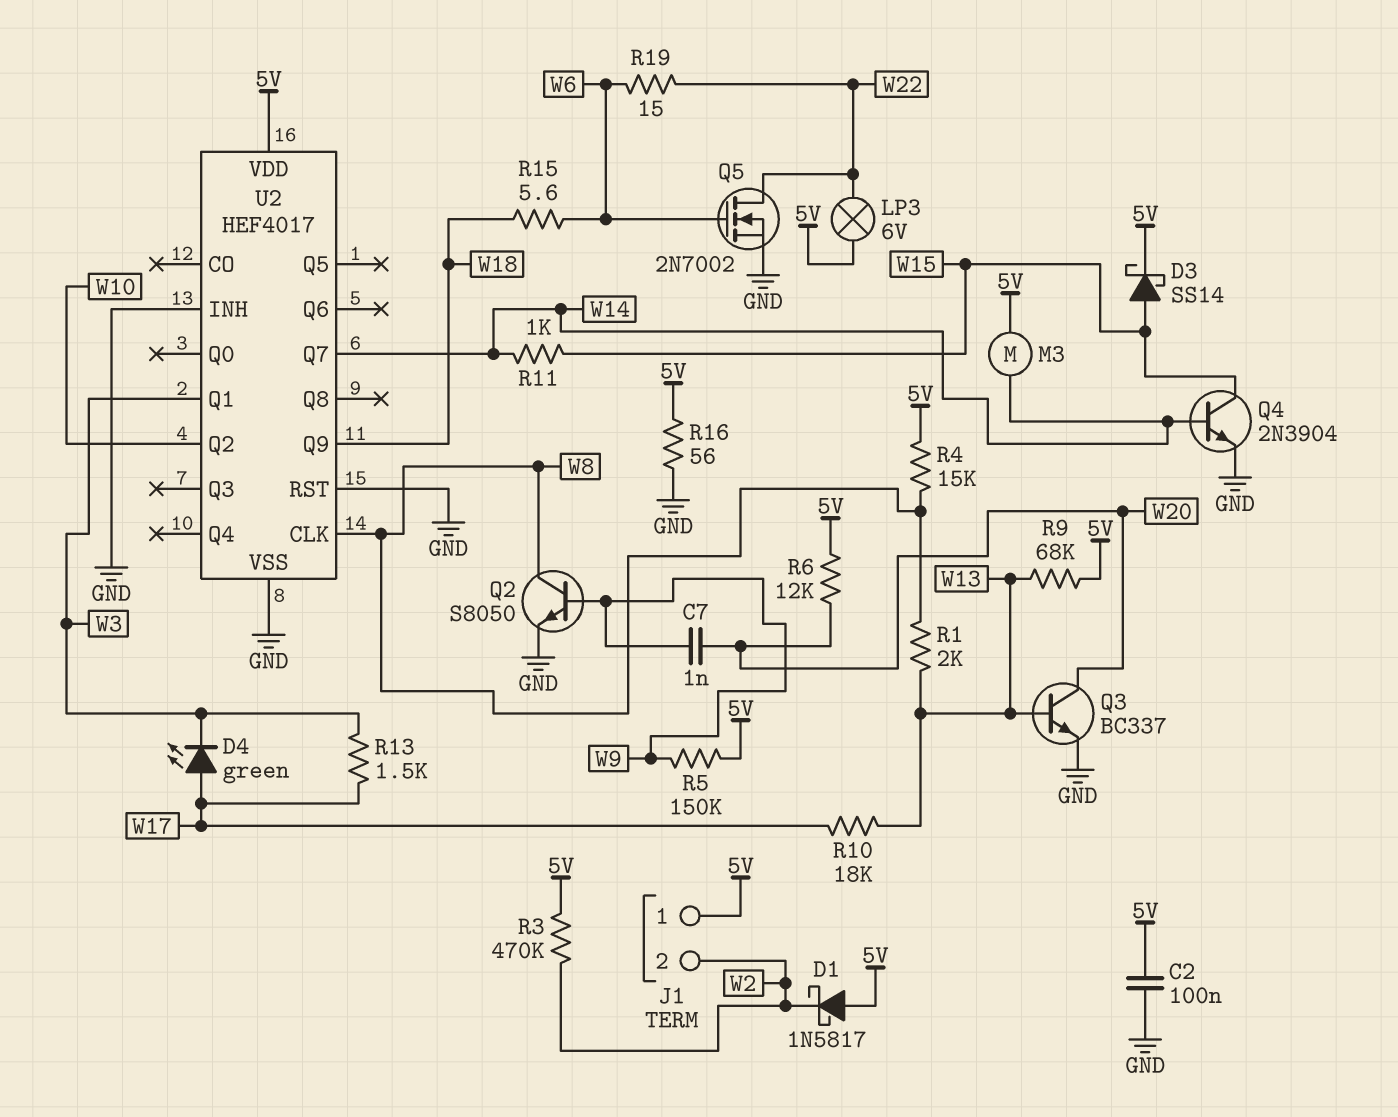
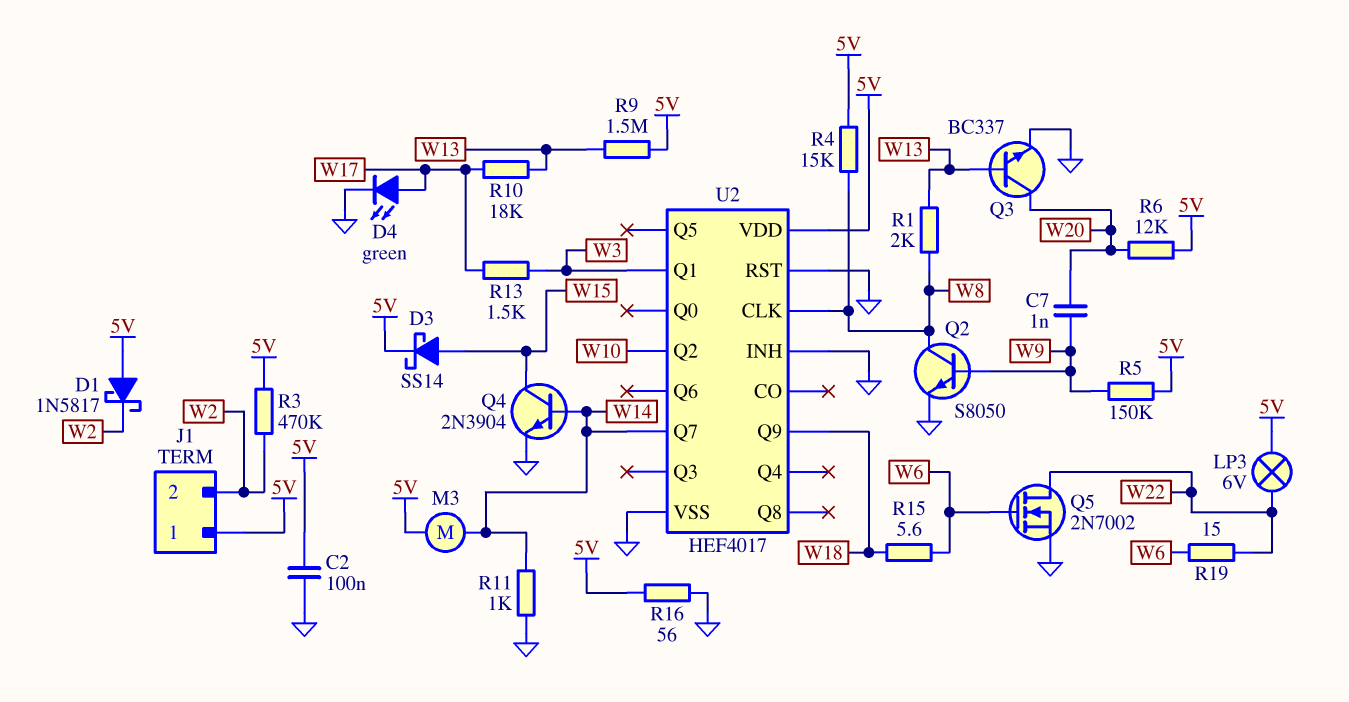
D4: LED green (A W17, K W3) -> LED green (A W17, K GND)
R9: 68k (5V, W13) -> 1.5M (5V, W13)
R11: 1k (W14, W15) -> 1k (GND, W14)

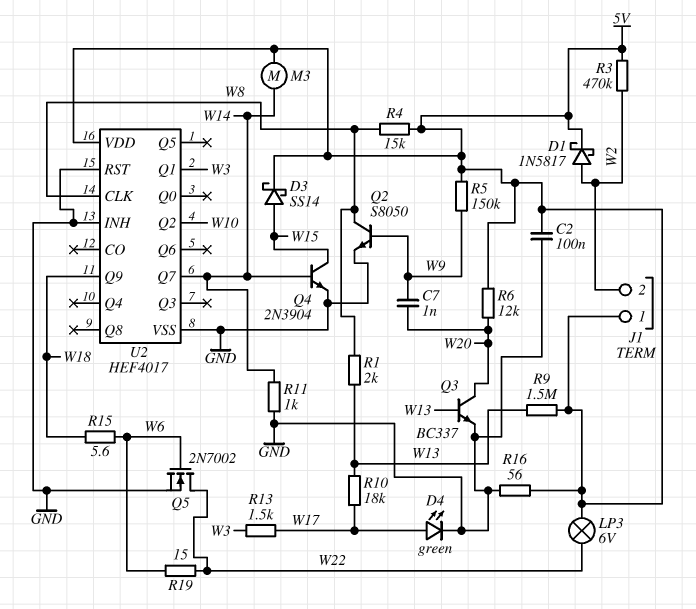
D1: schottky 1N5817 (A 5V, K W2) -> schottky 1N5817 (A W2, K 5V)

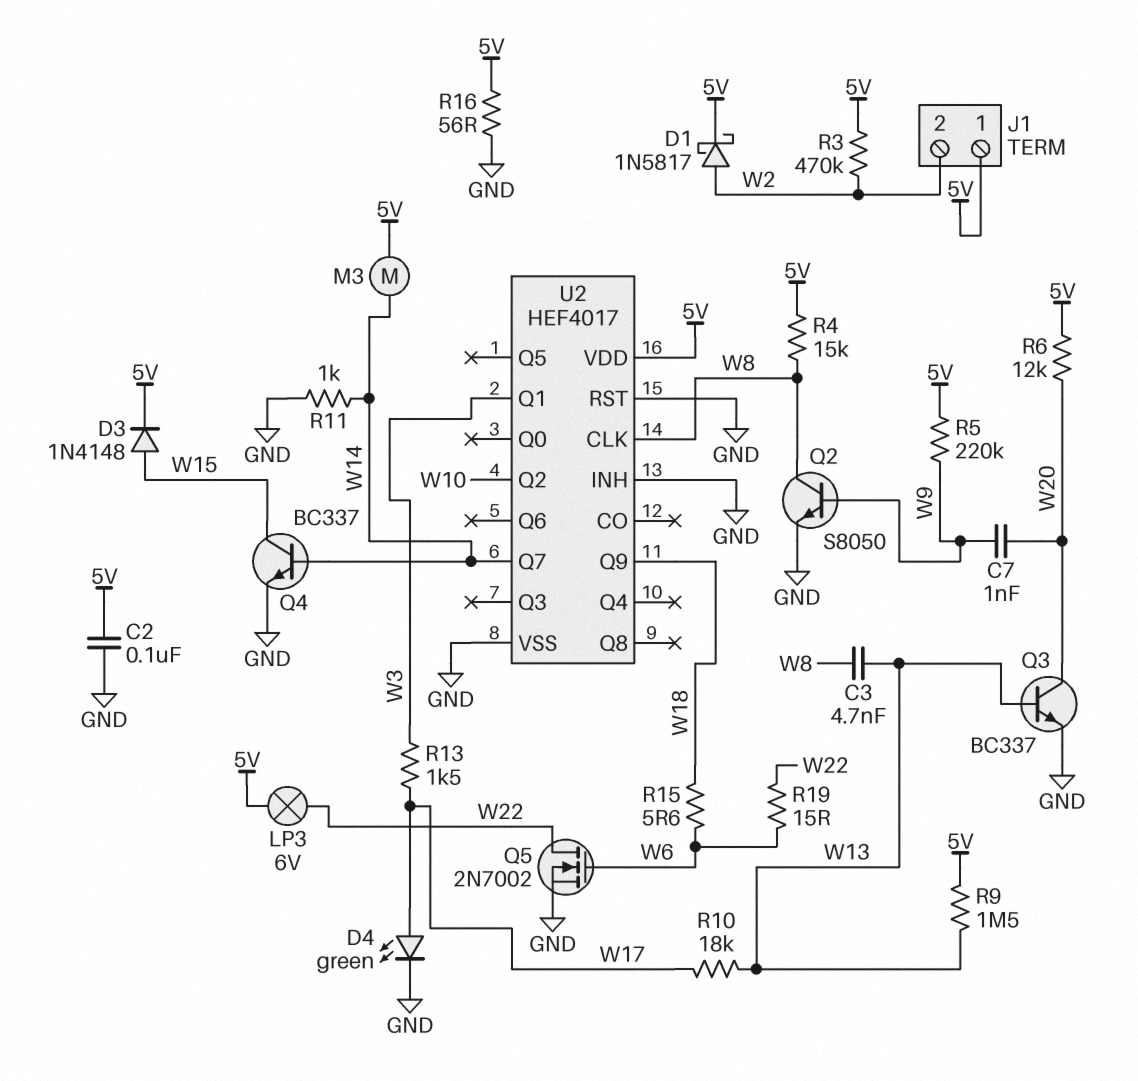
C3: none -> 4.7nF (W8, W13)
D3: schottky SS14 (A W15, K 5V) -> diode 1N4148 (A W15, K 5V)
Q4: NPN 2N3904 (B W14, C W15, E GND) -> NPN BC337 (B W14, C W15, E GND)
R1: 2k (W8, W13) -> none
R5: 150k (5V, W9) -> 220k (5V, W9)

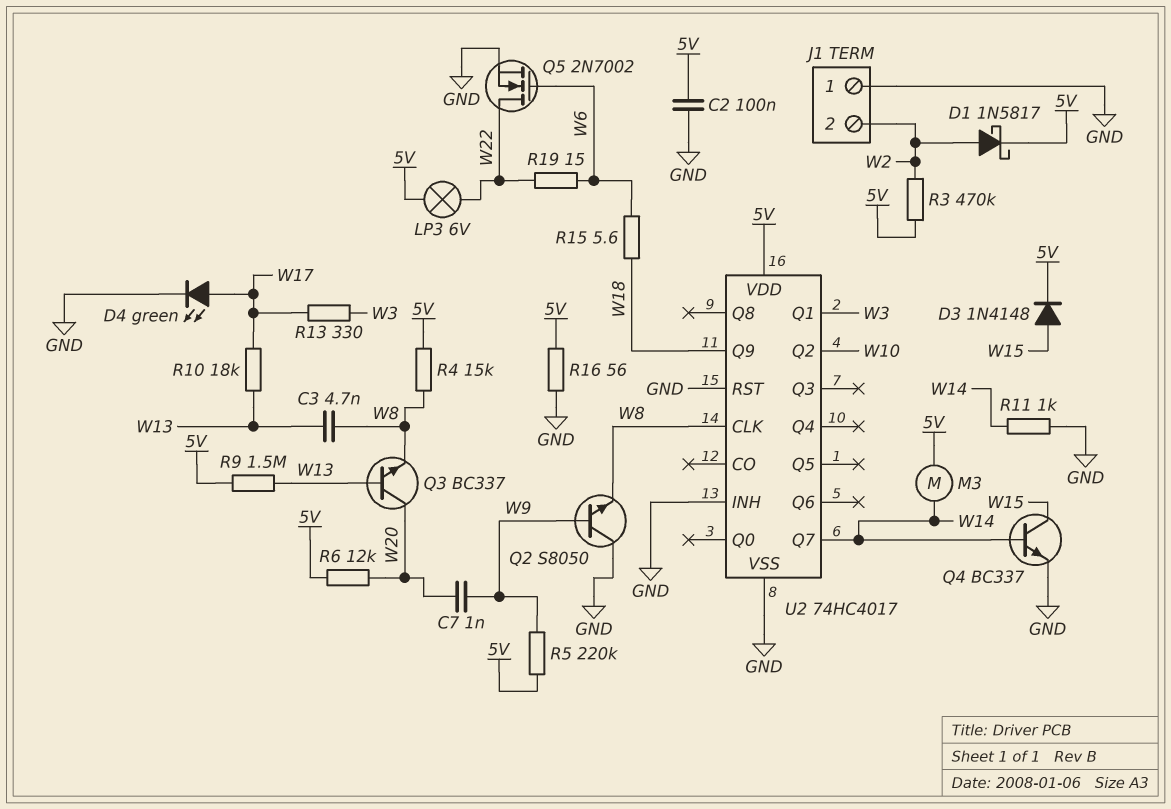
J1 pin 1: 5V -> GND
Q2: NPN S8050 (B W9, C W8, E GND) -> NPN S8050 (B W9, C GND, E W8)
Q3: NPN BC337 (B W13, C W20, E GND) -> NPN BC337 (B W13, C W20, E W8)
R13: 1.5k (W3, W17) -> 330 (W3, W17)
U2: HEF4017 -> 74HC4017

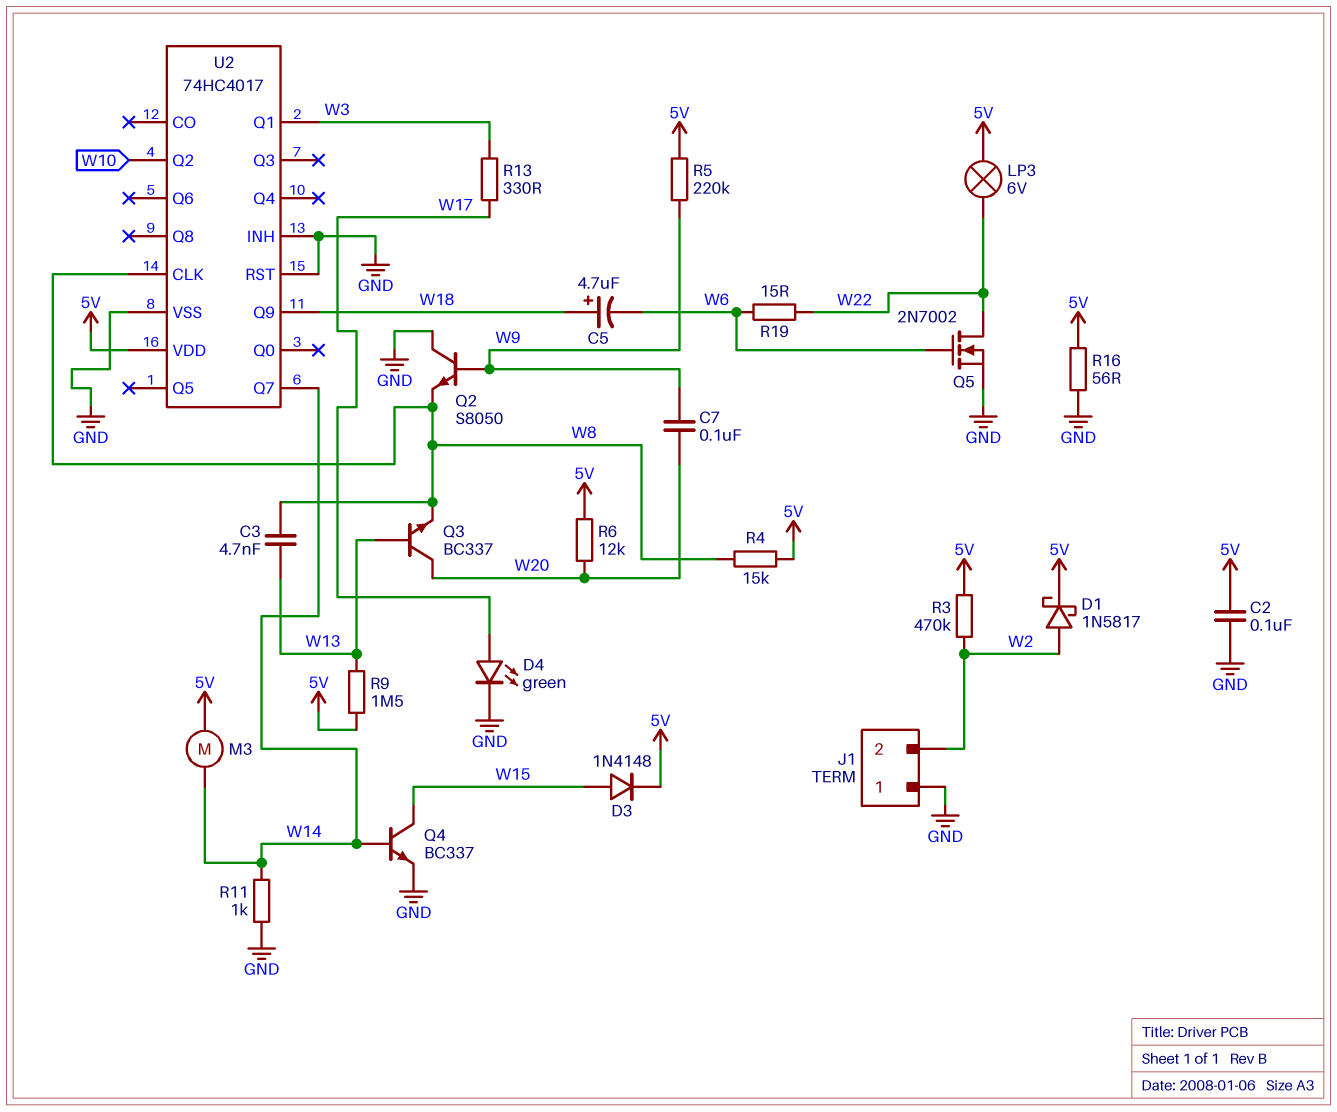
C5: none -> 4.7uF (plus W18, minus W6)
C7: 1nF (W9, W20) -> 100nF (W9, W20)
R10: 18k (W13, W17) -> none
R15: 5.6 (W6, W18) -> none

